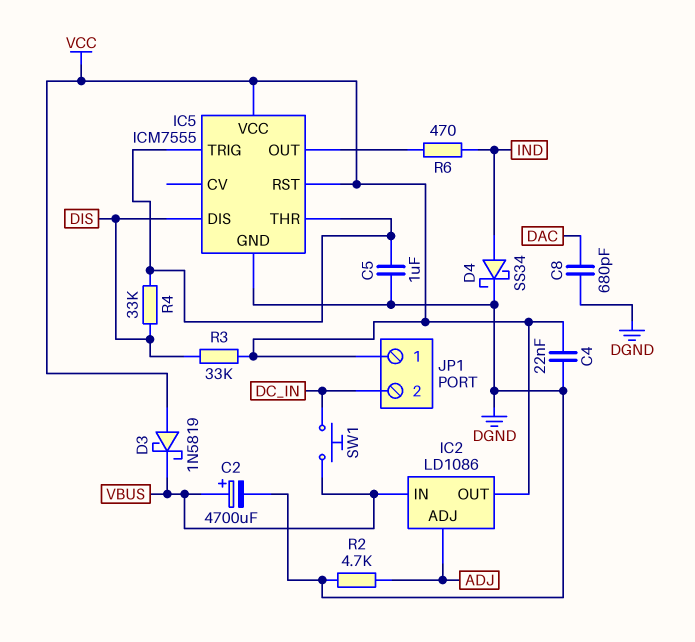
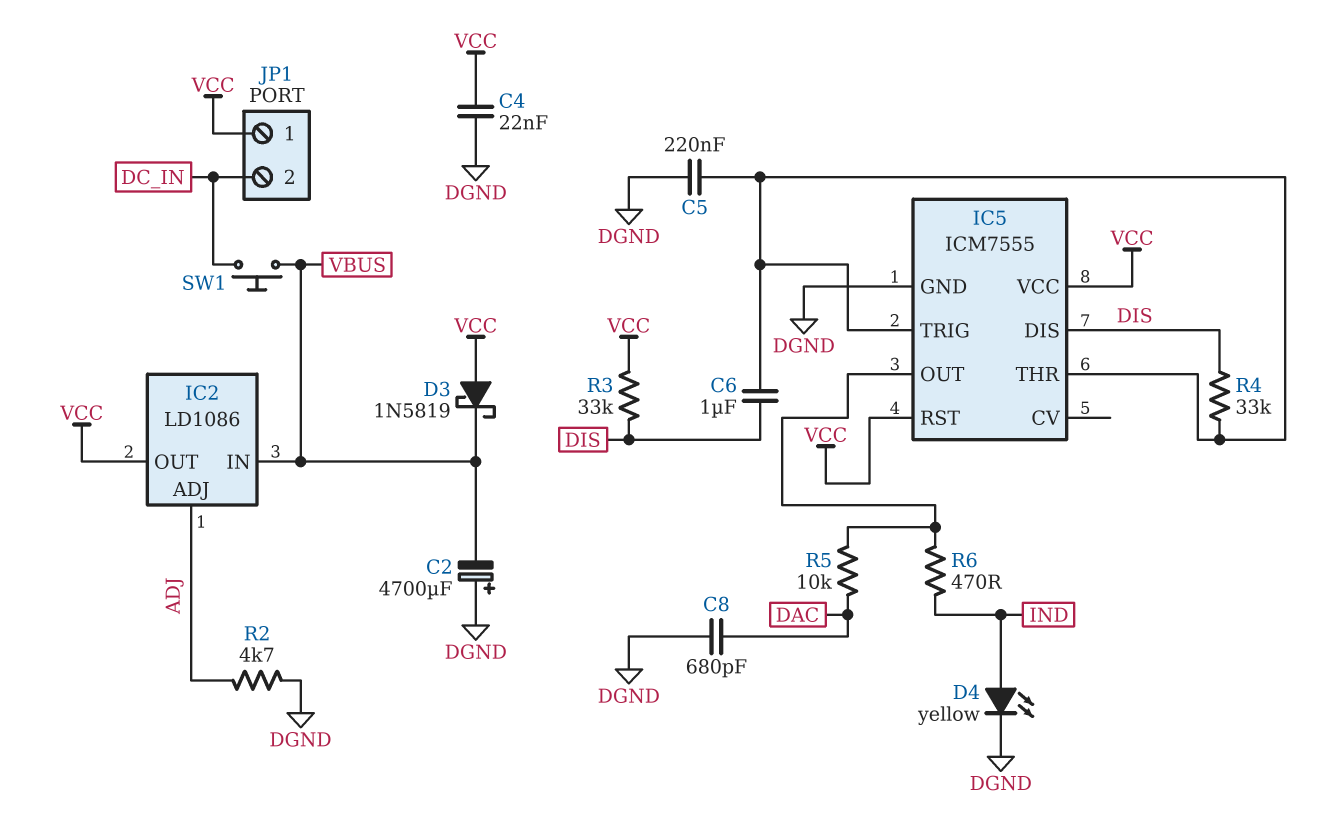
C2: 4700uF (plus VBUS, minus DGND) -> 4700uF (plus DGND, minus VBUS)
C5: 1uF (DGND, IC5/THR) -> 220nF (DGND, IC5/THR)
C6: none -> 1uF (DIS, IC5/THR)
D4: schottky SS34 (A IND, K DGND) -> LED yellow (A IND, K DGND)
R5: none -> 10k (DAC, IC5/OUT)

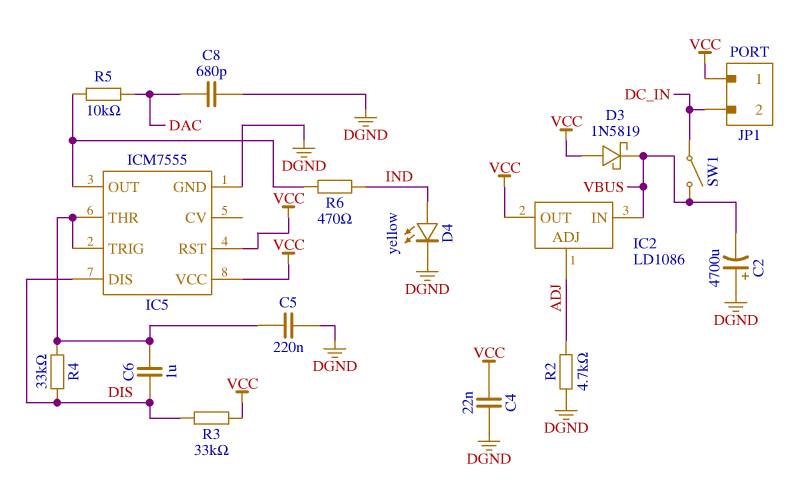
SW1: button (DC_IN, VBUS) -> switch (DC_IN, VBUS)

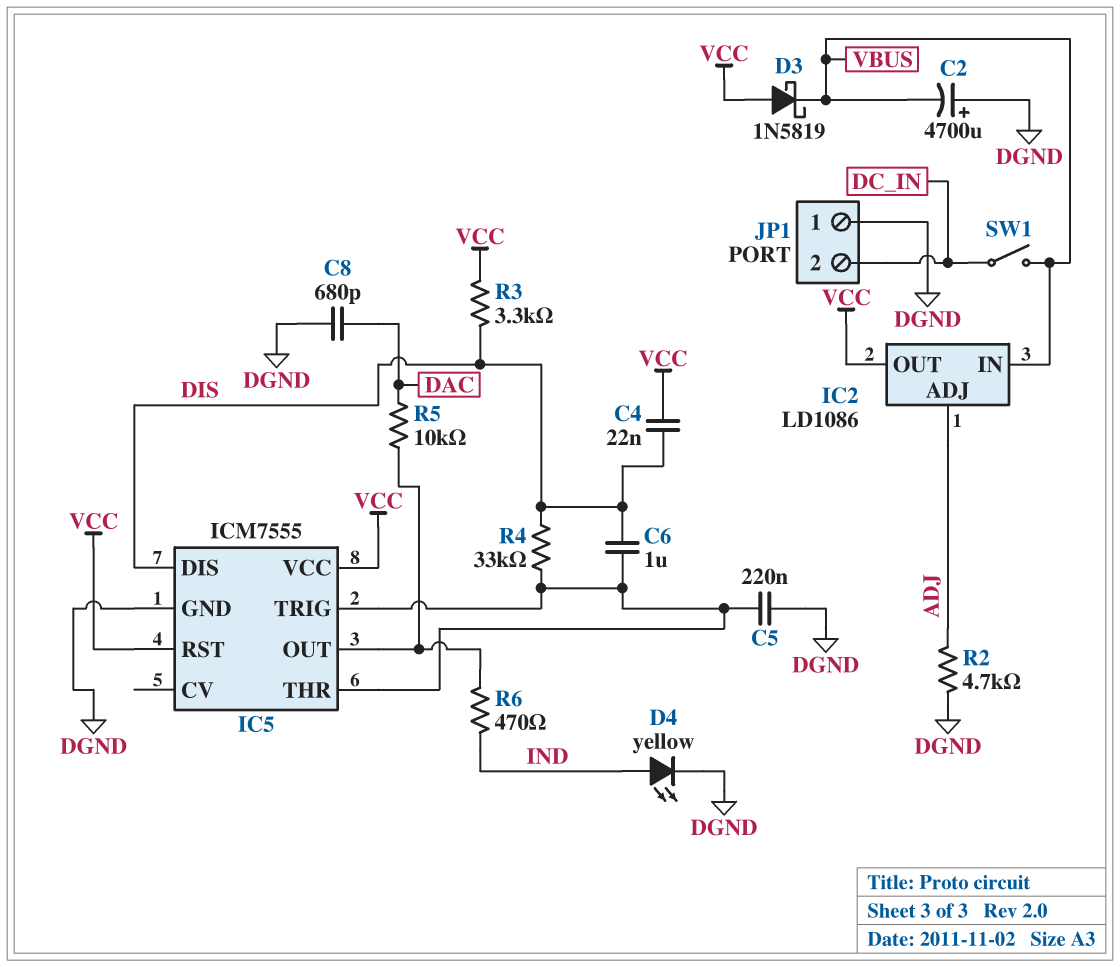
C4: 22nF (DGND, VCC) -> 22nF (DIS, VCC)
JP1 pin 1: VCC -> DGND
R3: 33k (DIS, VCC) -> 3.3k (DIS, VCC)

